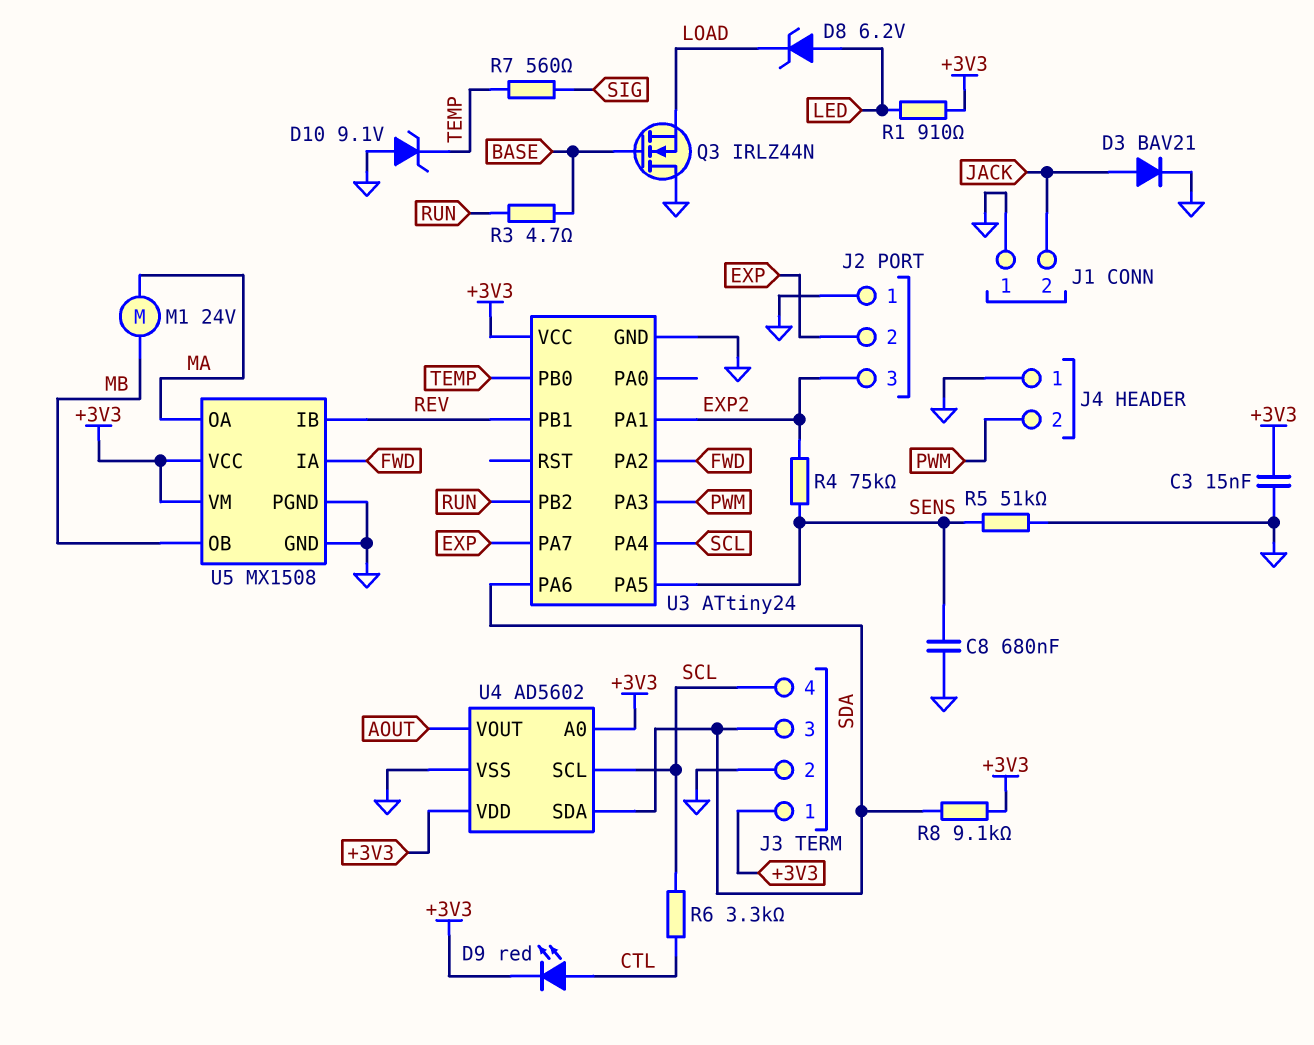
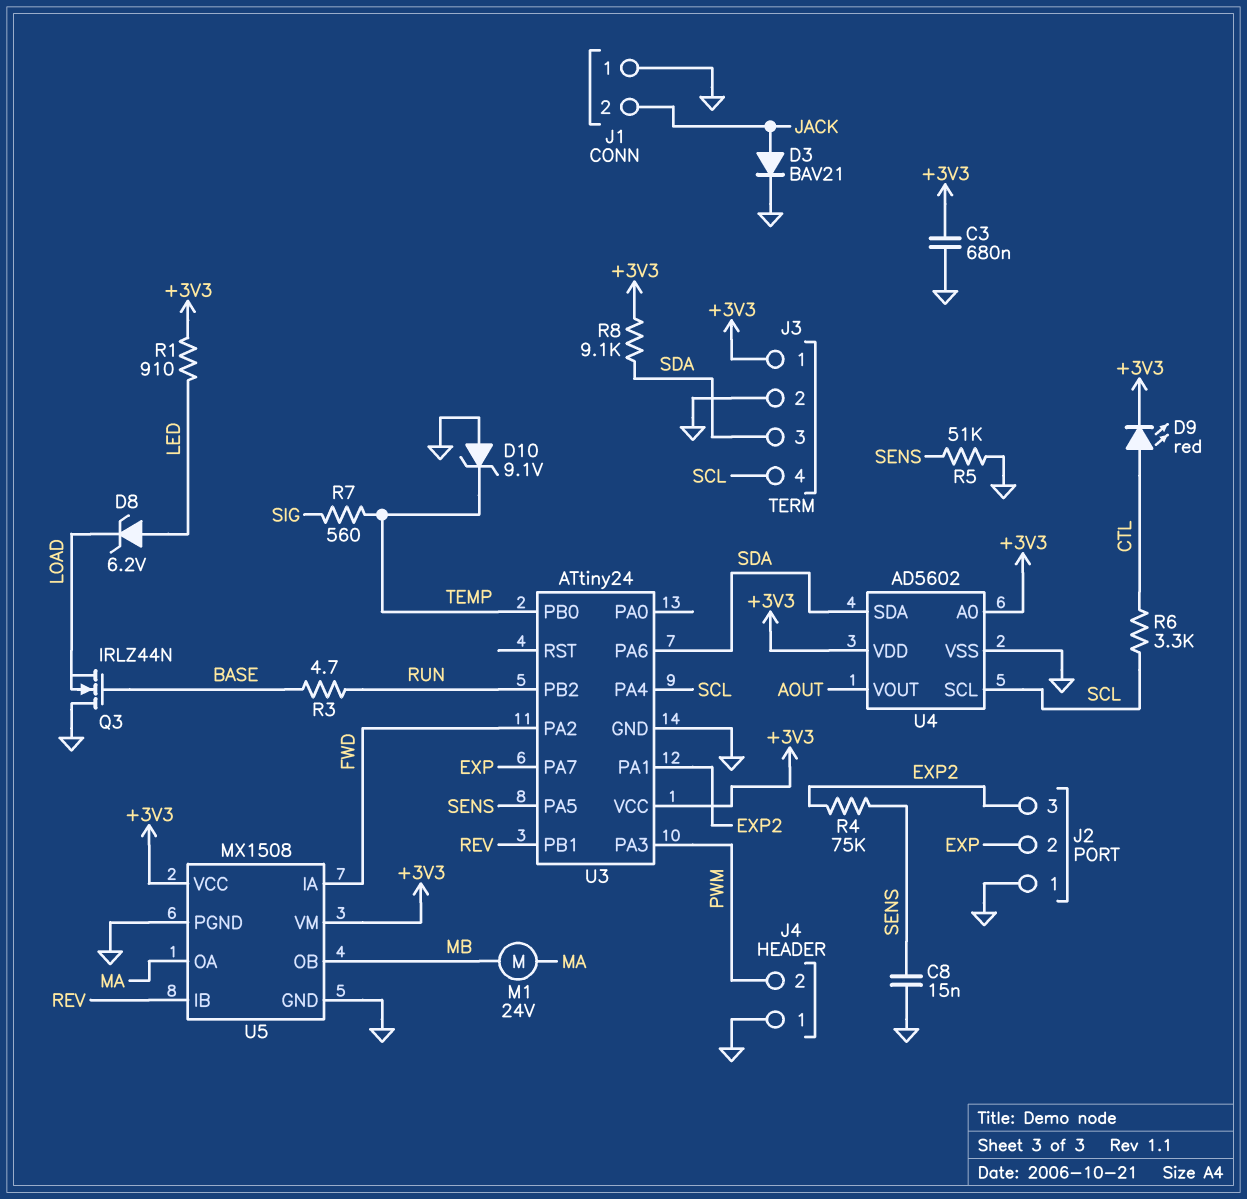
C3: 15nF (+3V3, GND) -> 680nF (+3V3, GND)
C8: 680nF (GND, SENS) -> 15nF (GND, SENS)

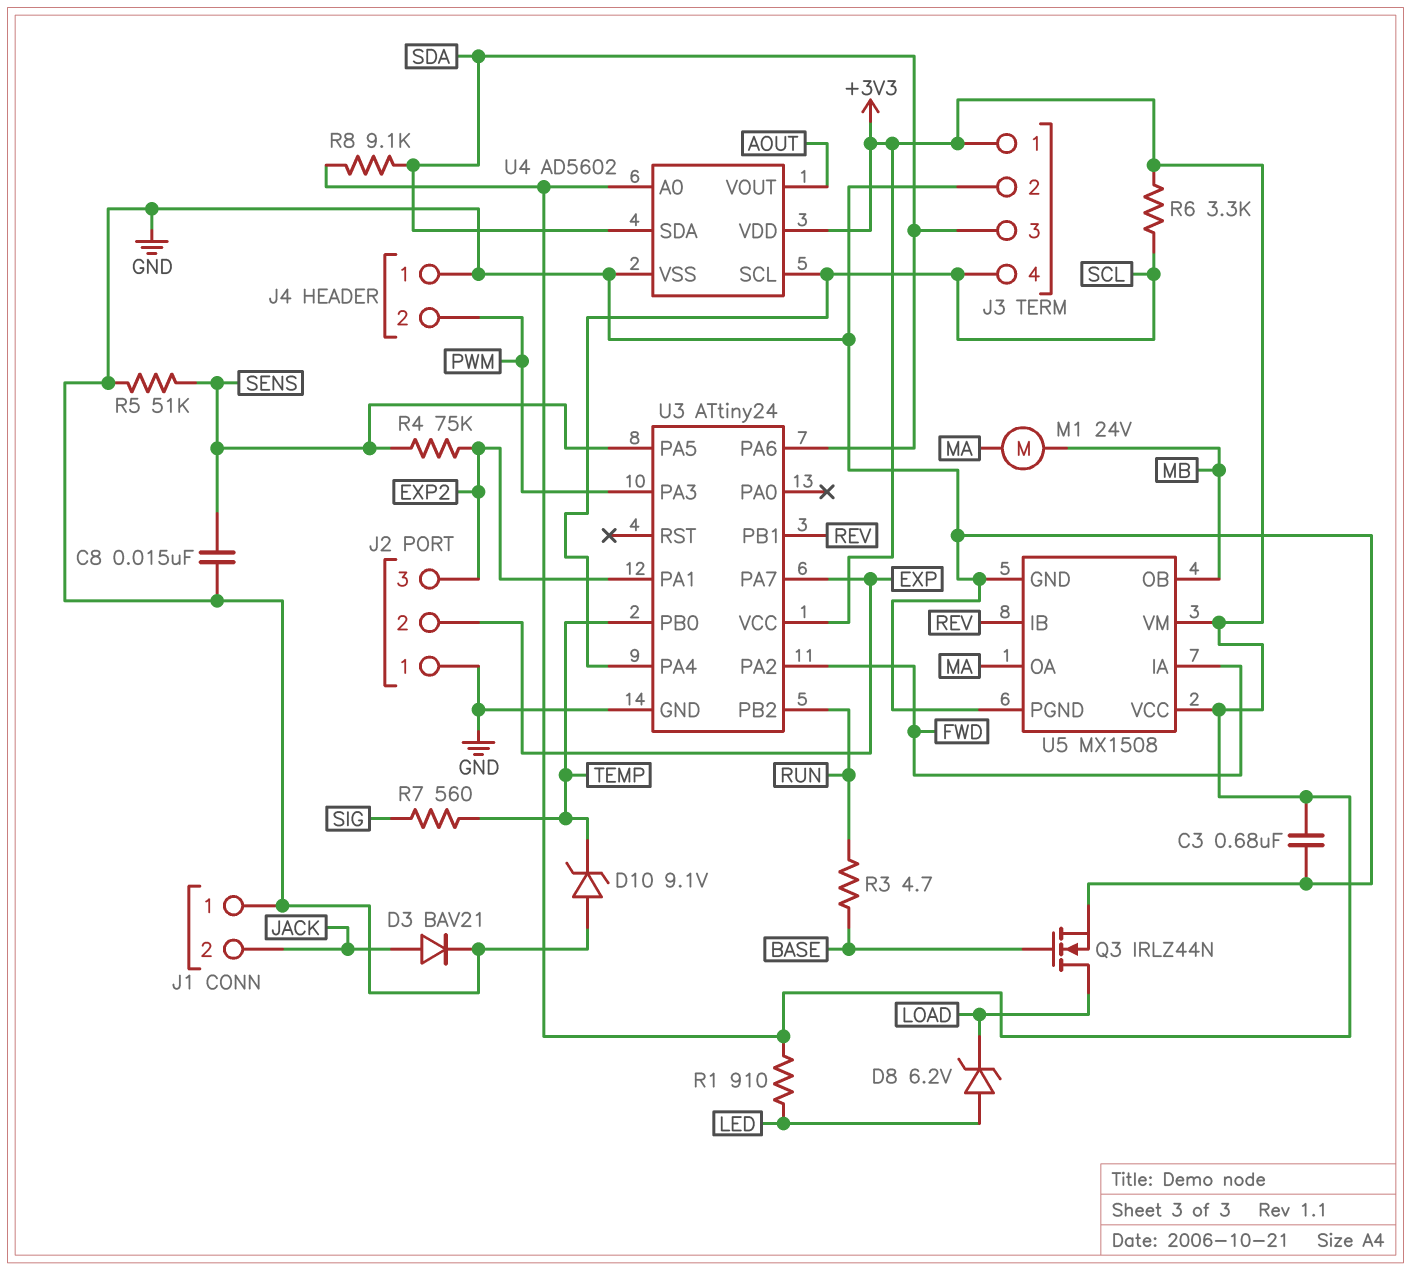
D9: LED red (A CTL, K +3V3) -> none
Q3: NMOS IRLZ44N (G BASE, D GND, S LOAD) -> NMOS IRLZ44N (G BASE, D LOAD, S GND)
R6: 3.3k (CTL, SCL) -> 3.3k (+3V3, SCL)

